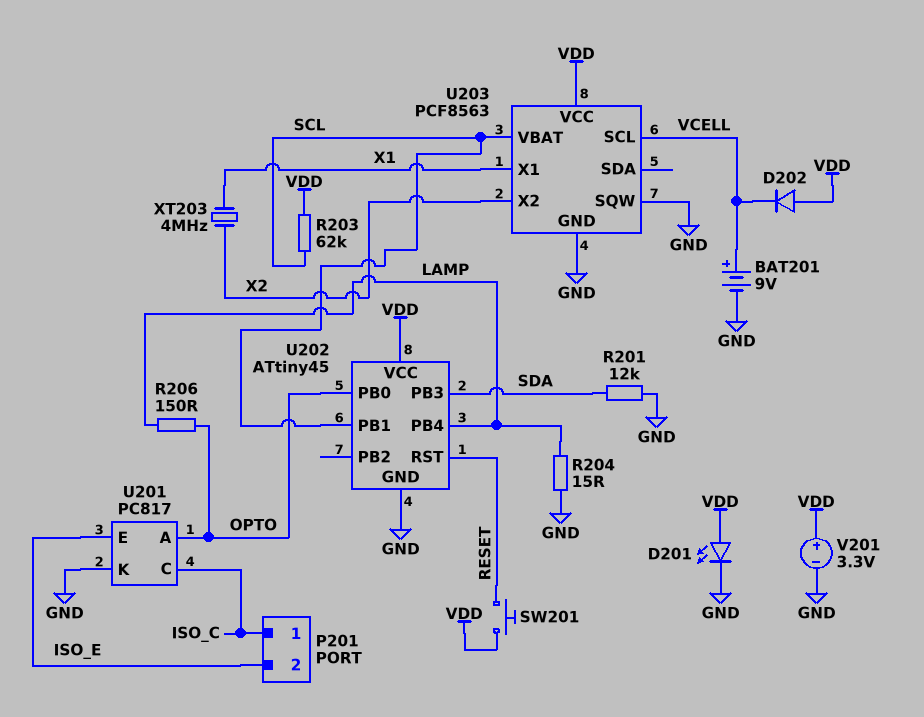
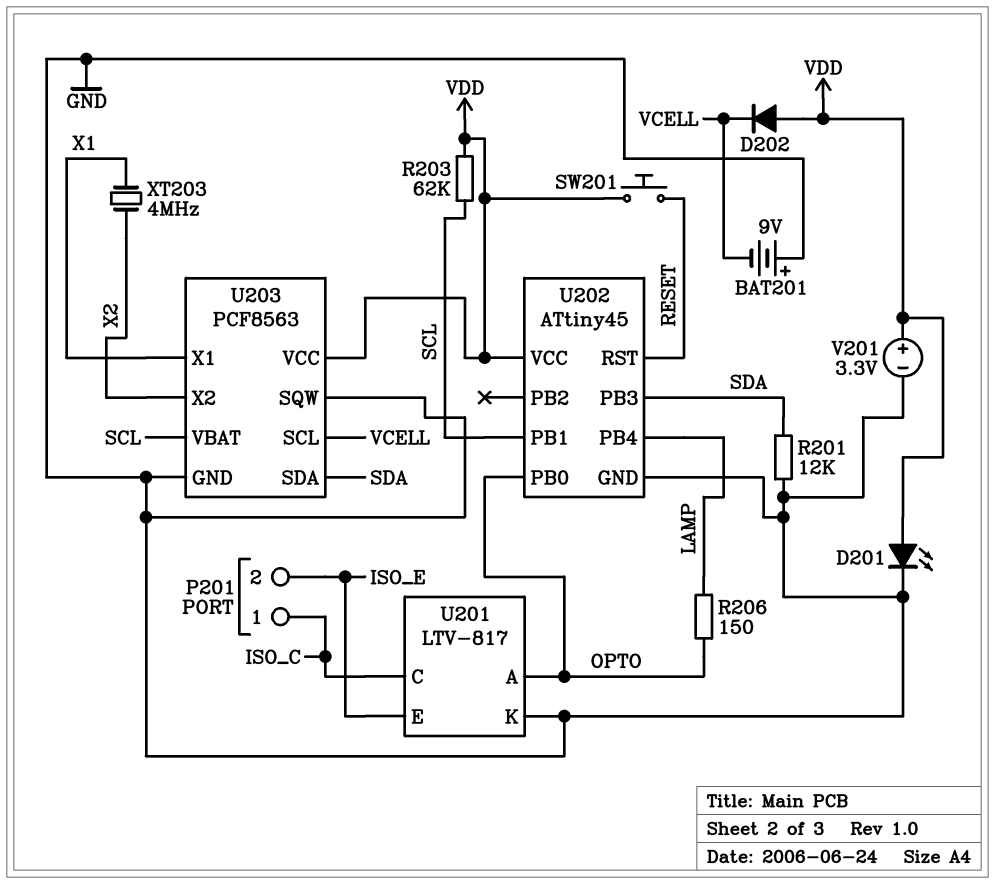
BAT201: 9V (plus VCELL, minus GND) -> 9V (plus GND, minus VCELL)
R204: 15 (GND, LAMP) -> none
U201: PC817 -> LTV-817
U203 pin SDA: none -> SDA

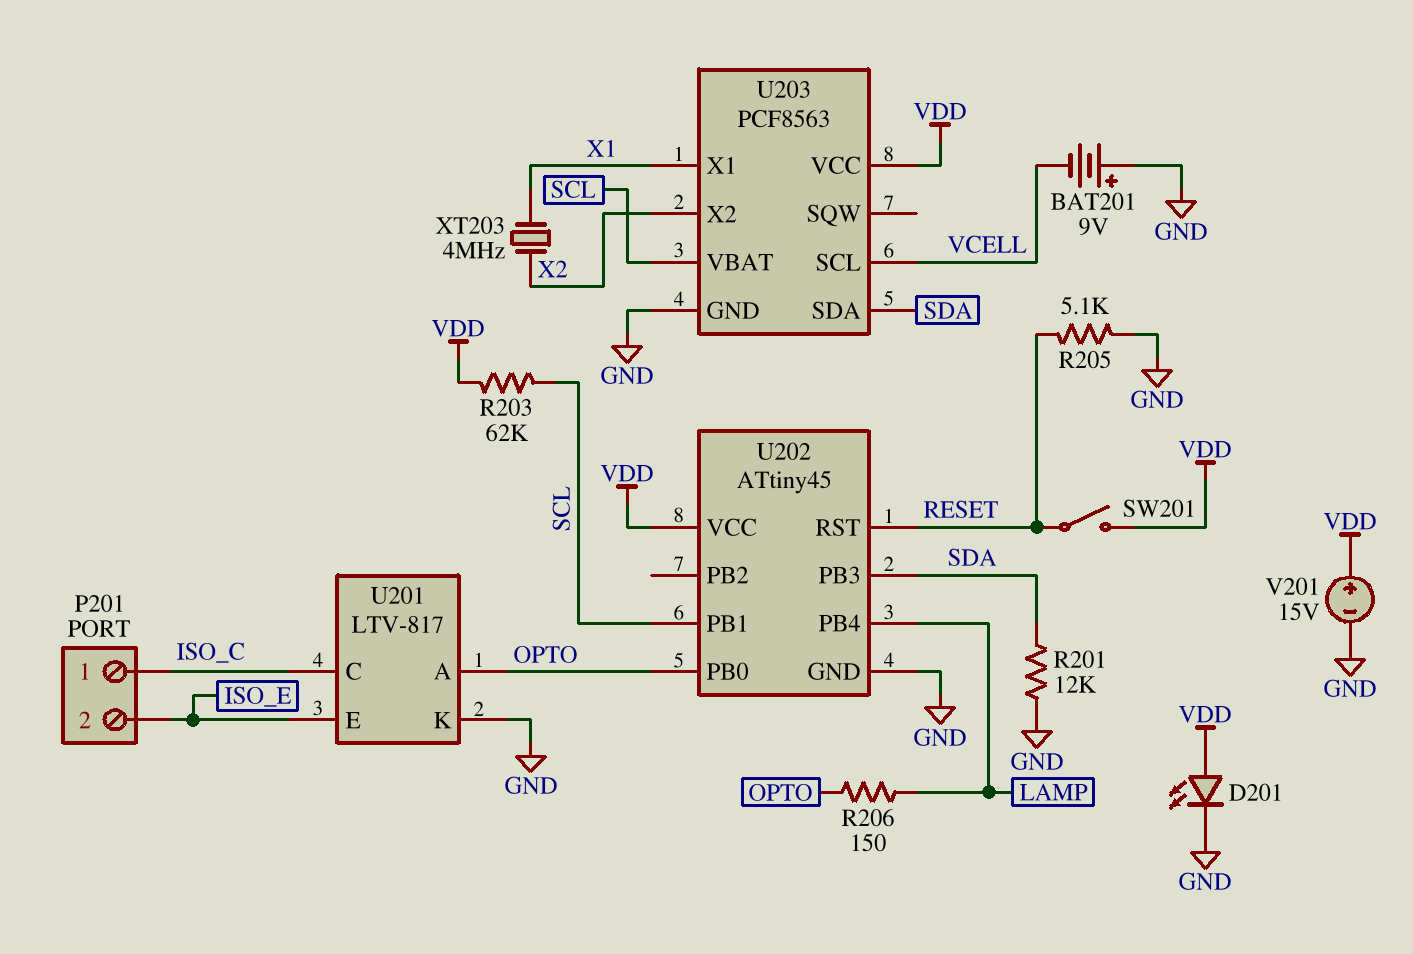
D202: diode (A VDD, K VCELL) -> none
R205: none -> 5.1k (GND, RESET)
SW201: button (RESET, VDD) -> switch (RESET, VDD)
U203 pin SQW: GND -> none
V201: 3.3V (plus VDD, minus GND) -> 15V (plus VDD, minus GND)

